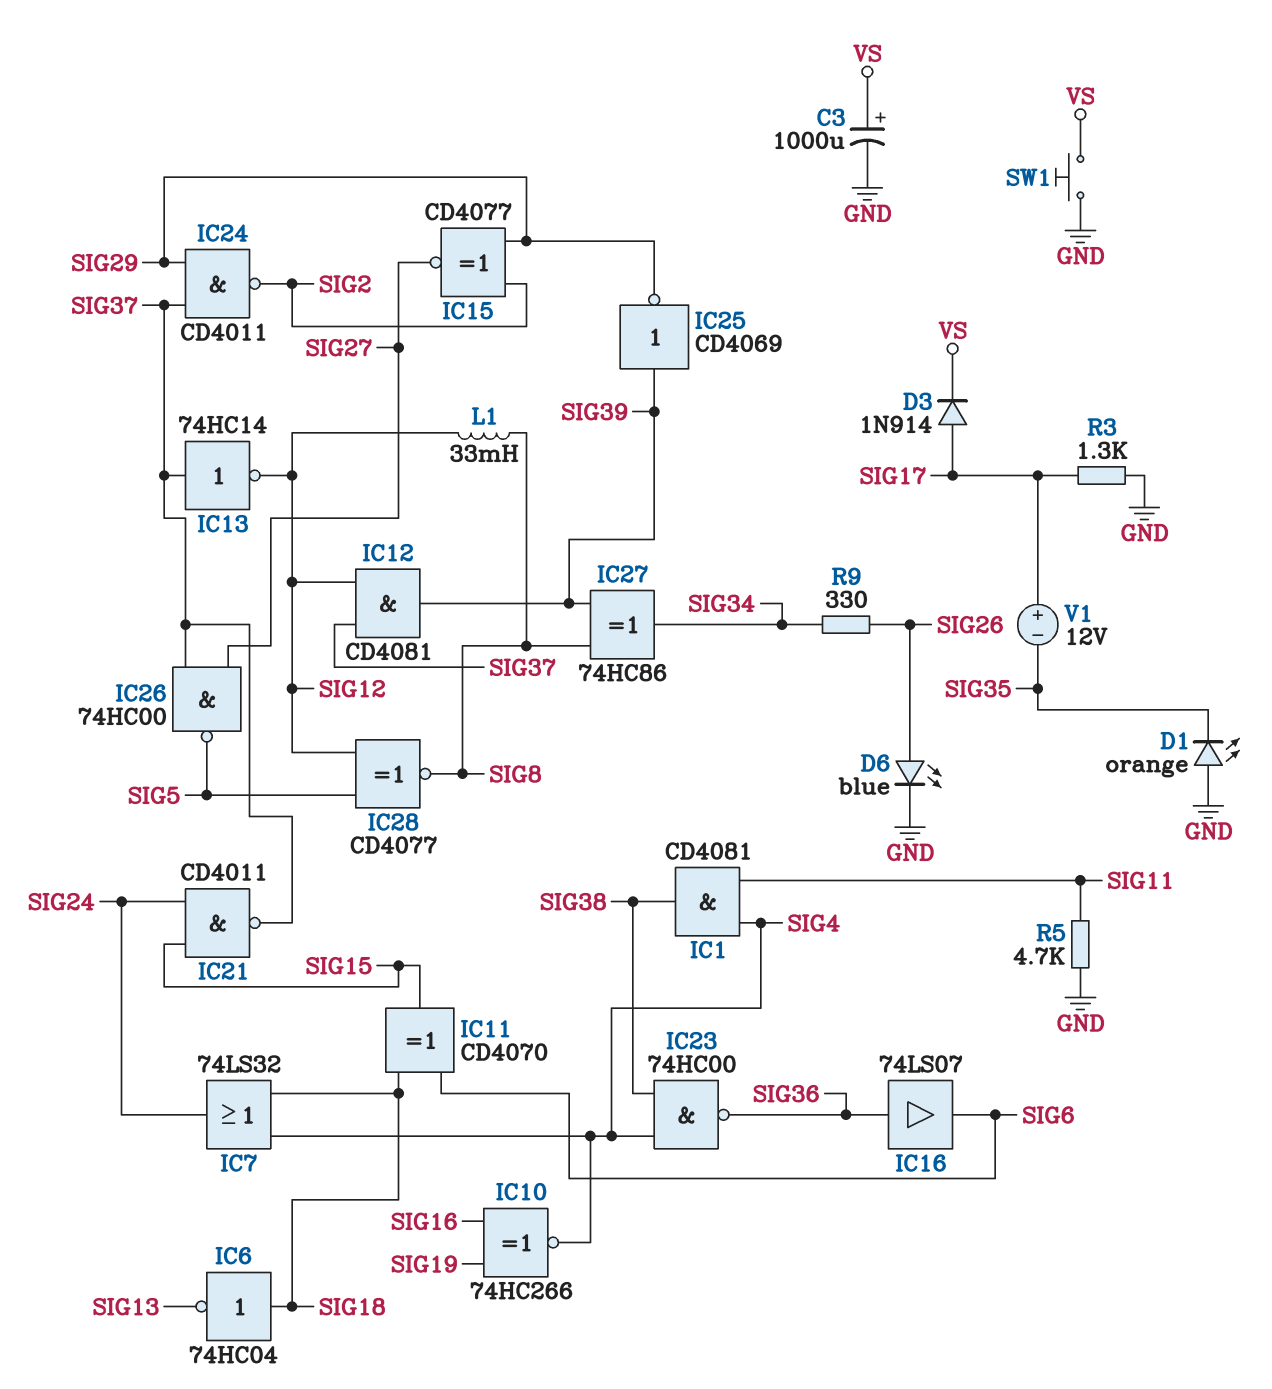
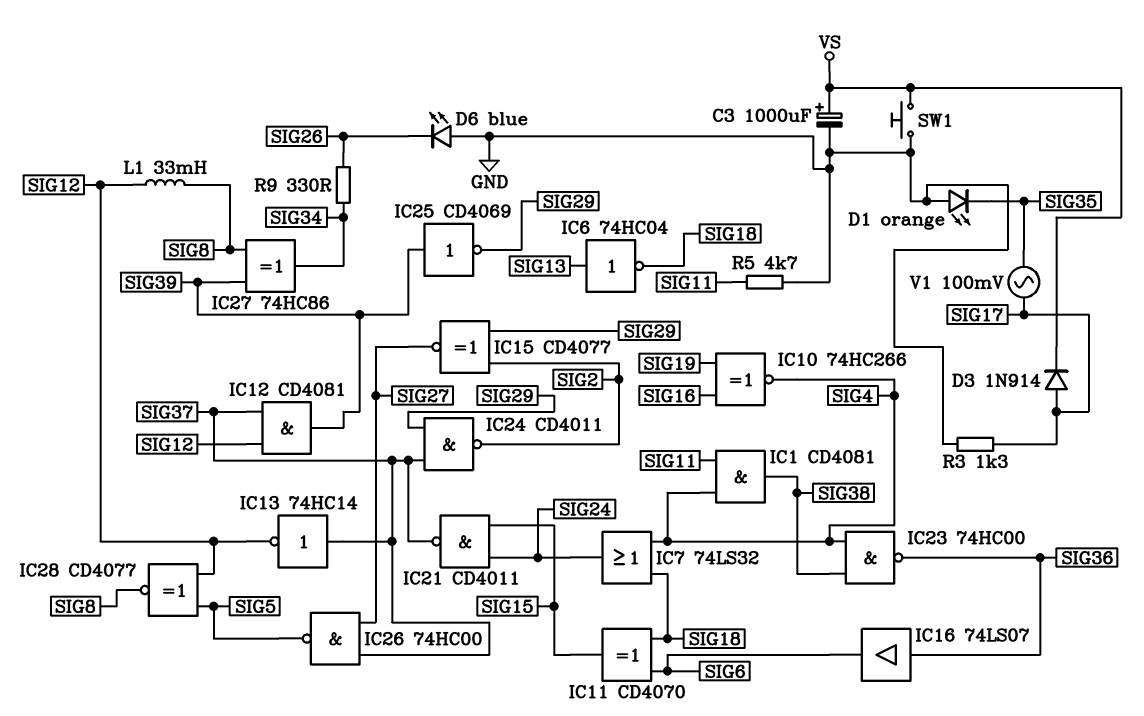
D6: LED blue (A SIG26, K GND) -> LED blue (A GND, K SIG26)
IC6: NOT 74HC04 (in SIG18, out SIG13) -> NOT 74HC04 (in SIG13, out SIG18)
V1: 12V (plus SIG17, minus SIG35) -> AC 100mV (SIG17, SIG35)

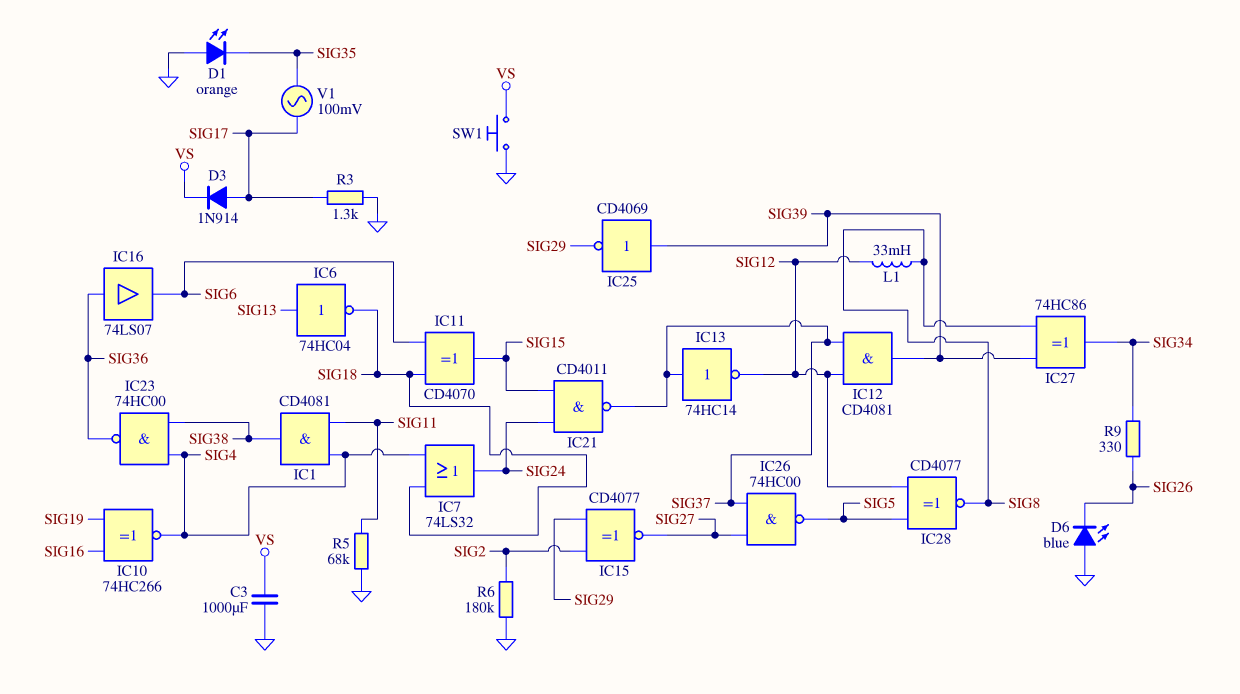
C3: 1000uF (plus VS, minus GND) -> 1000uF (GND, VS)
IC24: NAND CD4011 (in SIG29, in SIG37, out SIG2) -> none
R5: 4.7k (GND, SIG11) -> 68k (GND, SIG11)
R6: none -> 180k (GND, SIG2)

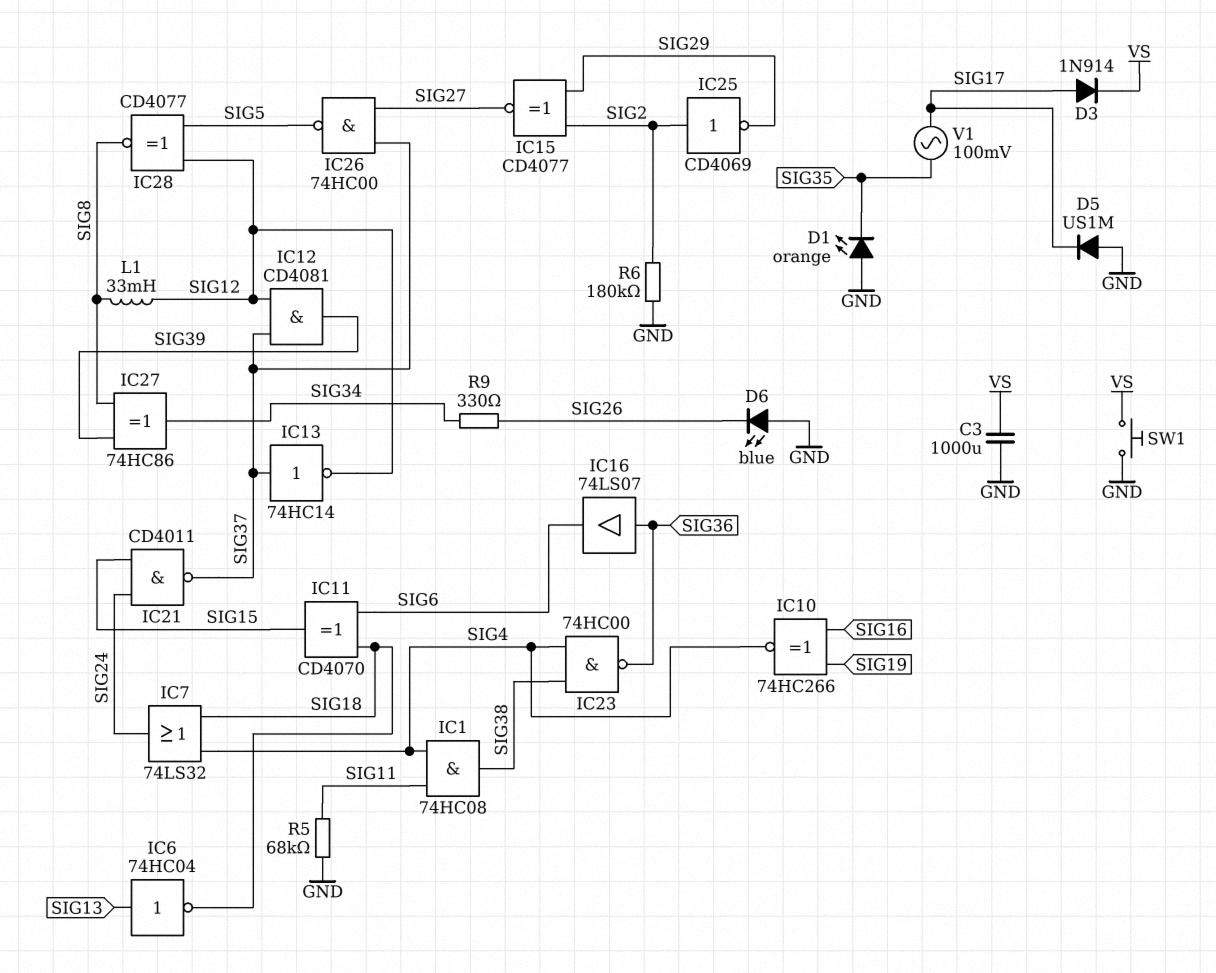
D5: none -> diode US1M (A GND, K SIG17)
IC1: AND CD4081 (in SIG4, in SIG11, out SIG38) -> AND 74HC08 (in SIG4, in SIG11, out SIG38)
IC25: NOT CD4069 (in SIG39, out SIG29) -> NOT CD4069 (in SIG2, out SIG29)
R3: 1.3k (GND, SIG17) -> none

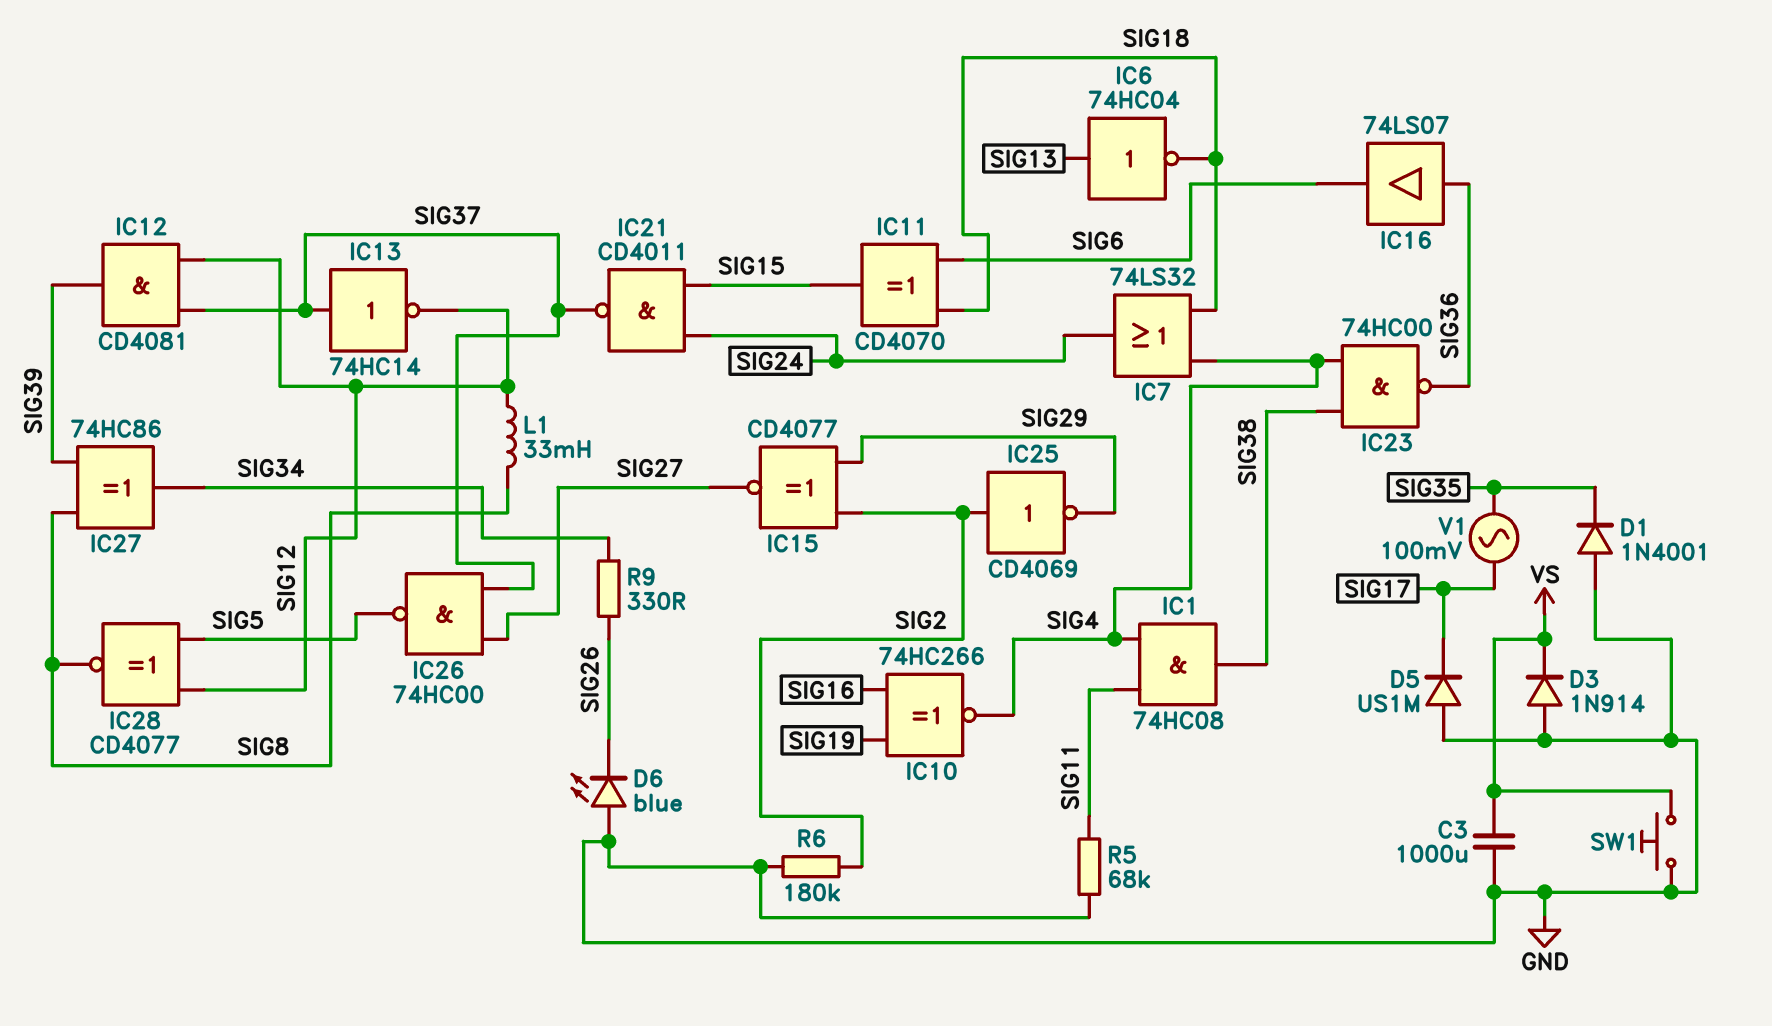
D1: LED orange (A GND, K SIG35) -> diode 1N4001 (A GND, K SIG35)
D3: diode 1N914 (A SIG17, K VS) -> diode 1N914 (A GND, K VS)

